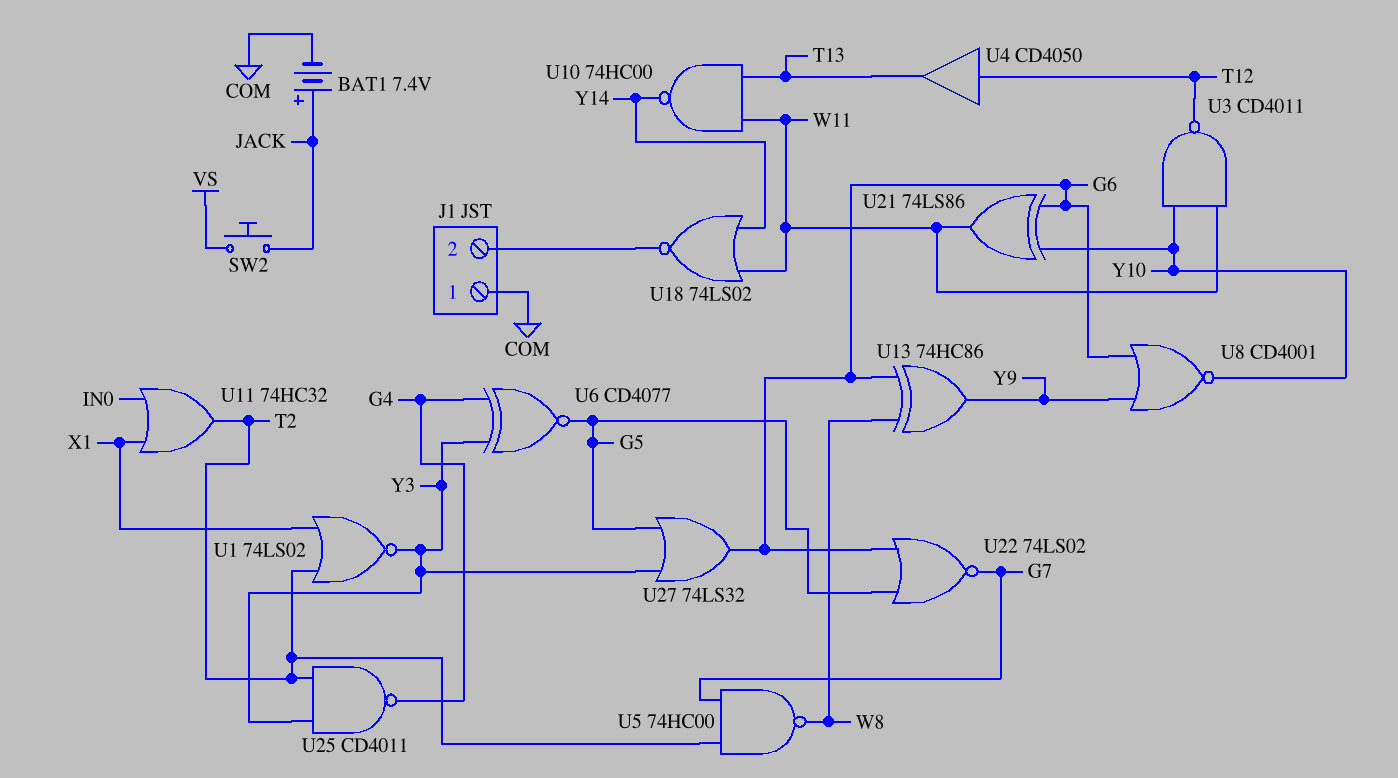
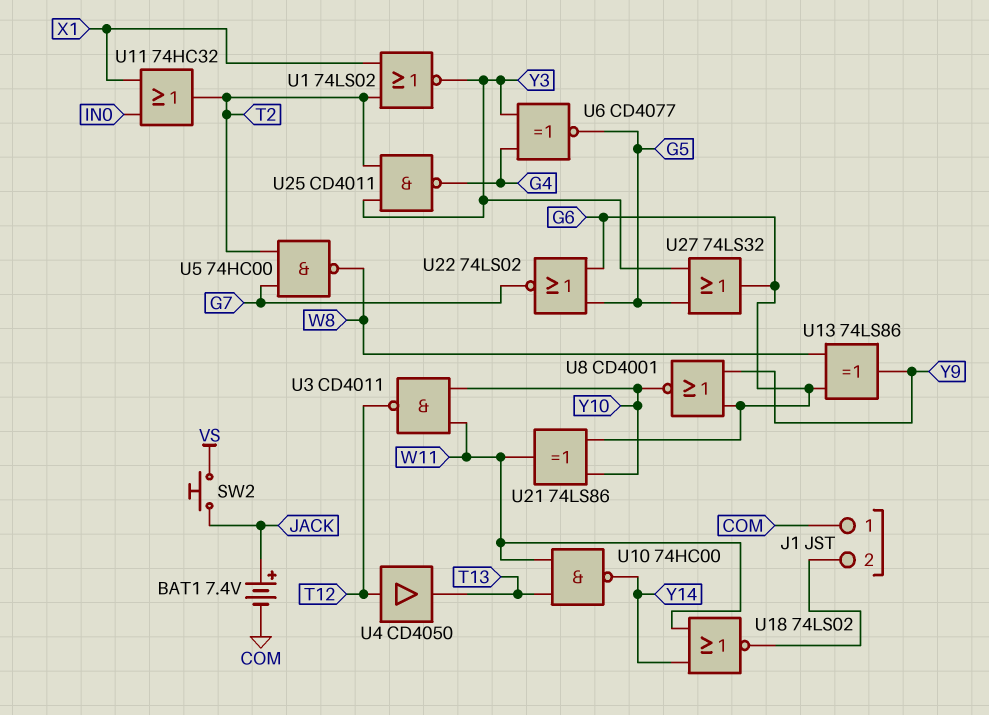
U13: XOR 74HC86 (in G6, in W8, out Y9) -> XOR 74LS86 (in G6, in W8, out Y9)

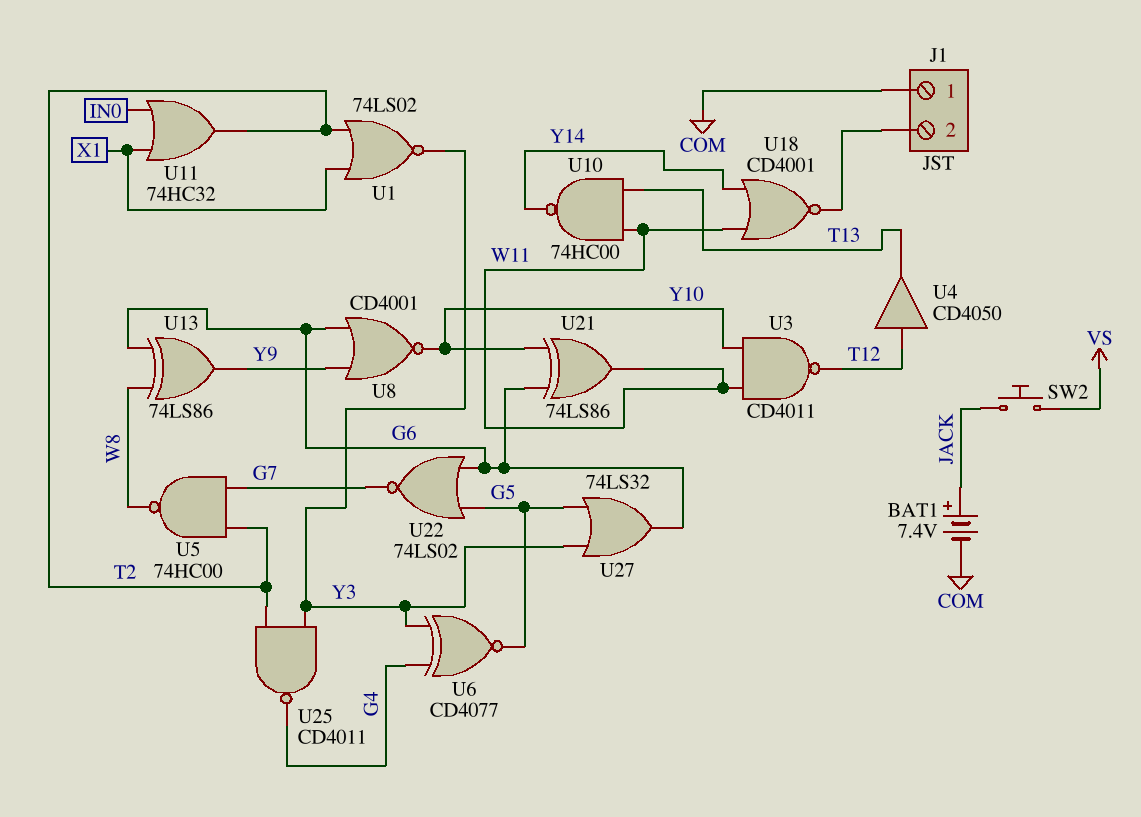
U18: NOR 74LS02 (in W11, in Y14, out J1/2) -> NOR CD4001 (in W11, in Y14, out J1/2)

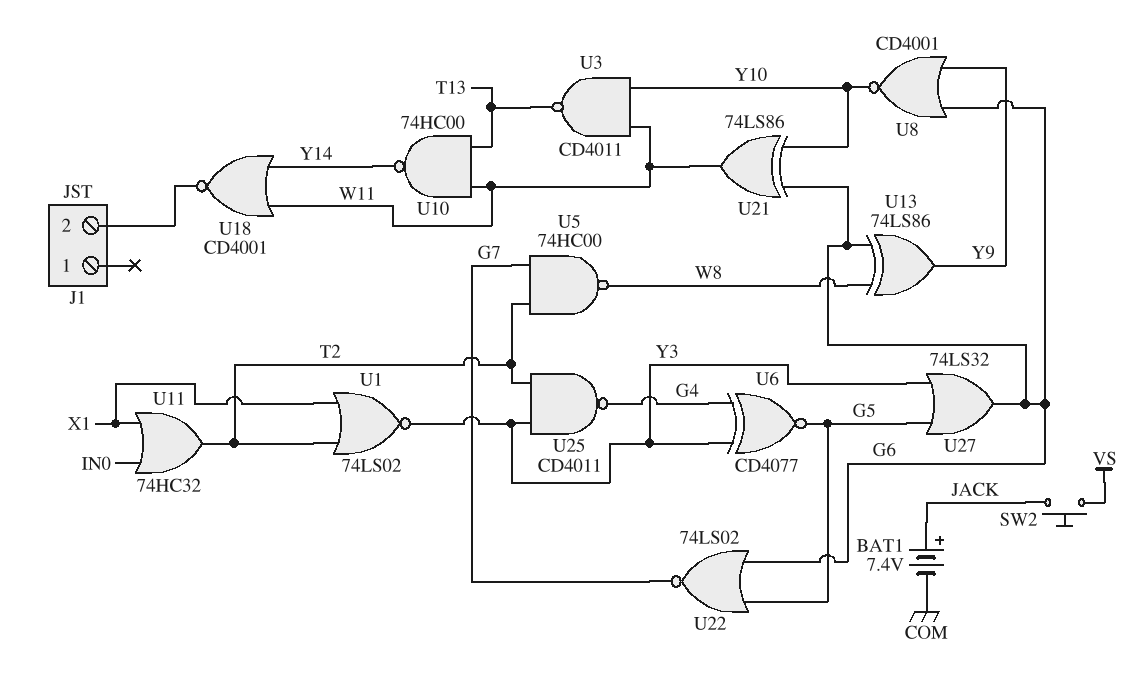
J1 pin 1: COM -> none
U3: NAND CD4011 (in W11, in Y10, out T12) -> NAND CD4011 (in W11, in Y10, out T13)
U4: buffer CD4050 (in T12, out T13) -> none

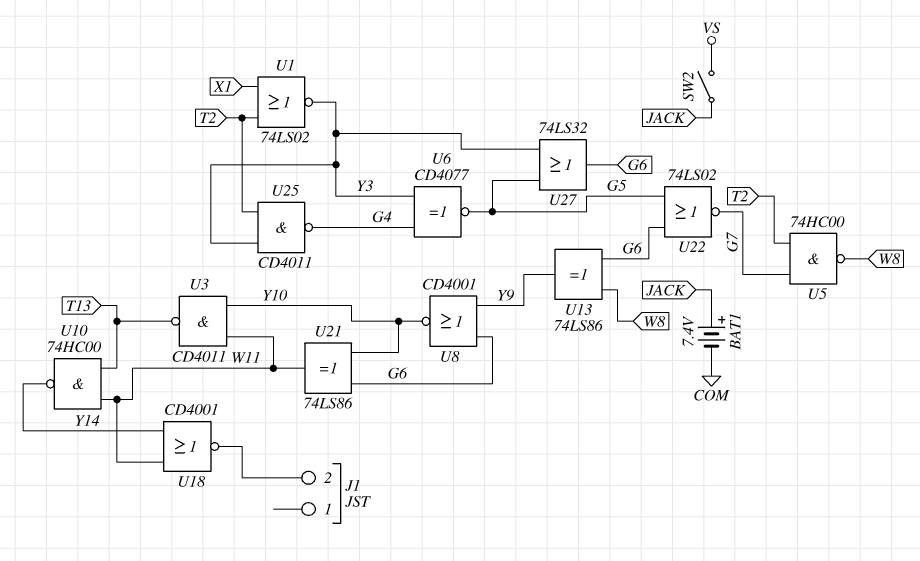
SW2: button (JACK, VS) -> switch (JACK, VS)
U11: OR 74HC32 (in IN0, in X1, out T2) -> none

